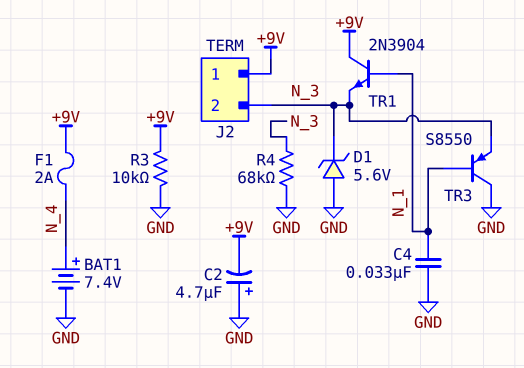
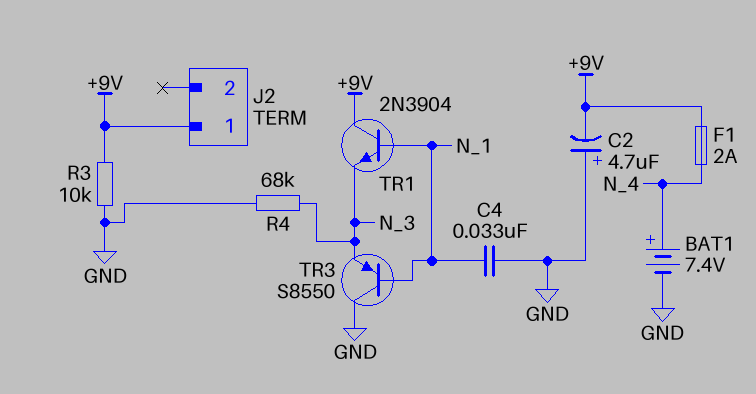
D1: zener 5.6V (A GND, K N_3) -> none
J2 pin 2: N_3 -> none

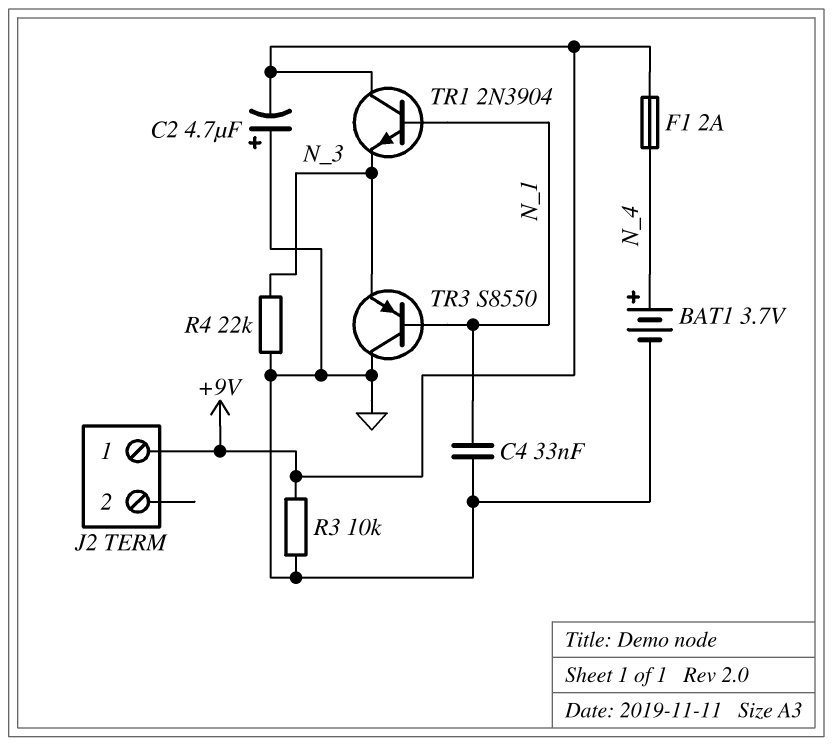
BAT1: 7.4V (plus N_4, minus GND) -> 3.7V (plus N_4, minus GND)
R4: 68k (GND, N_3) -> 22k (GND, N_3)

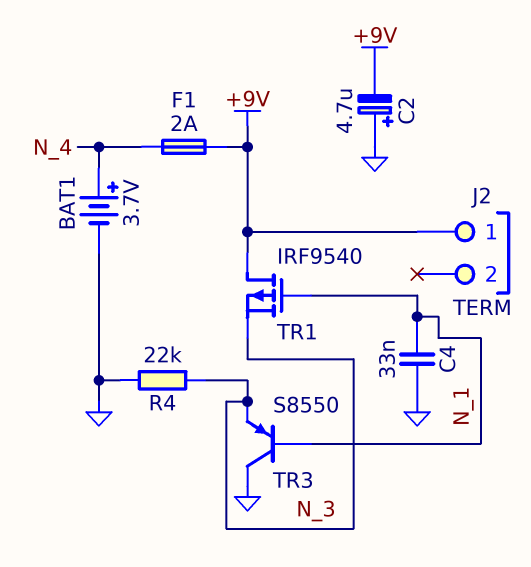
R3: 10k (+9V, GND) -> none
TR1: NPN 2N3904 (B N_1, C +9V, E N_3) -> PMOS IRF9540 (G N_1, D +9V, S N_3)

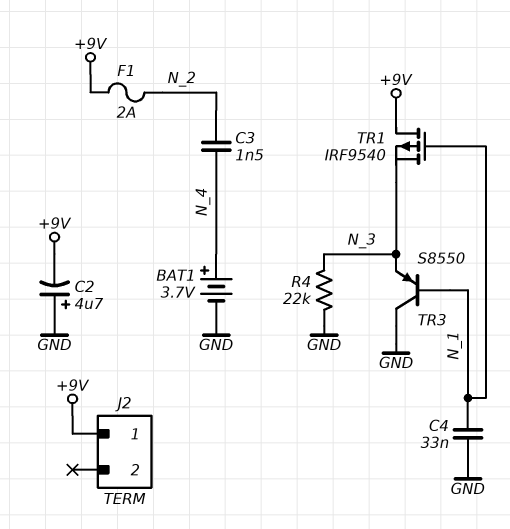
C3: none -> 1.5nF (N_2, N_4)
F1: 2A (+9V, N_4) -> 2A (+9V, N_2)

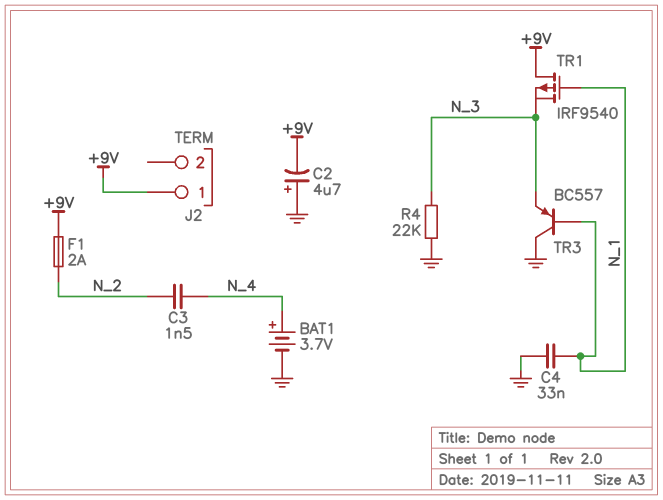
TR3: PNP S8550 (B N_1, C GND, E N_3) -> PNP BC557 (B N_1, C GND, E N_3)

